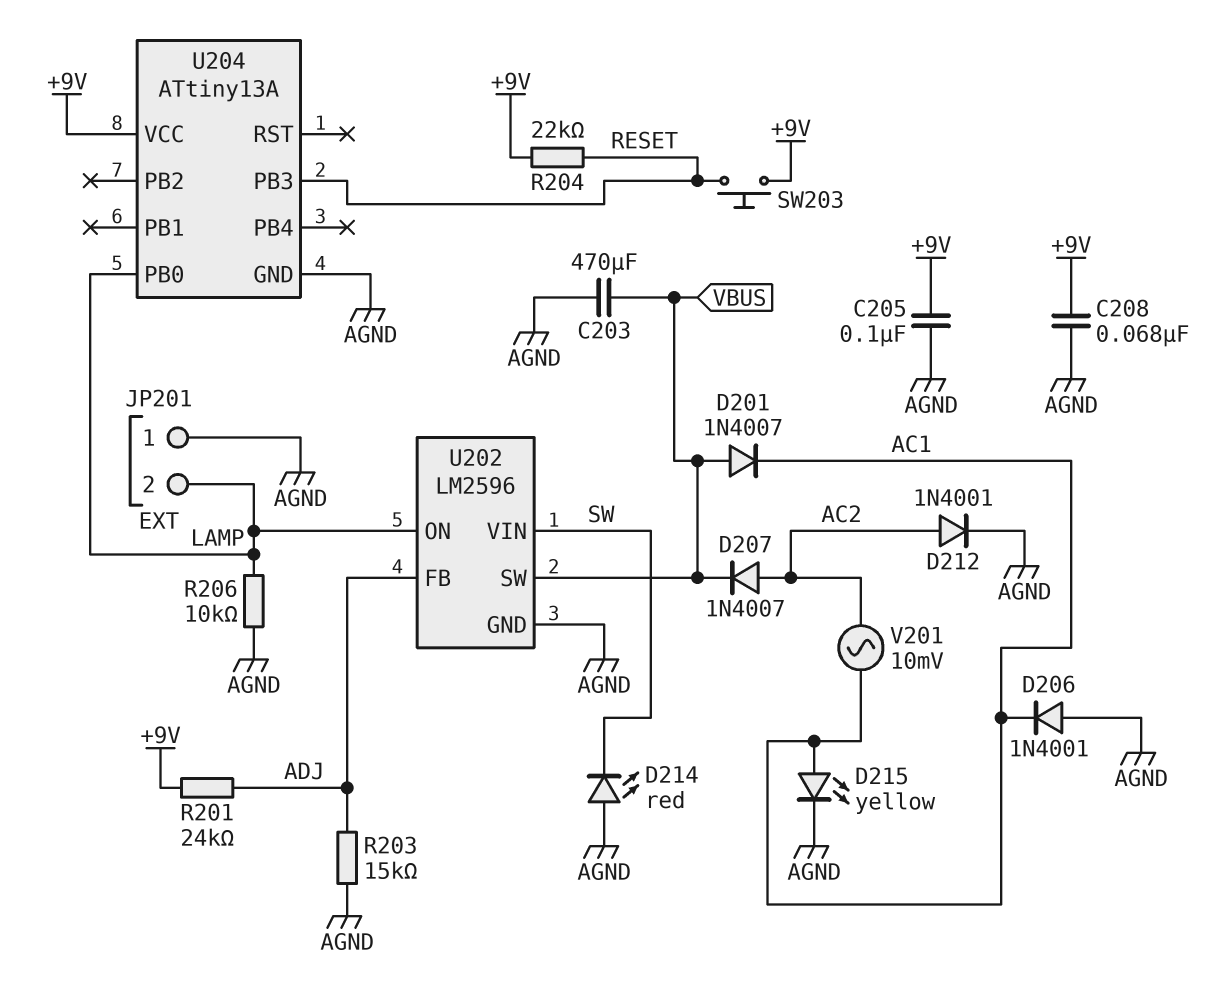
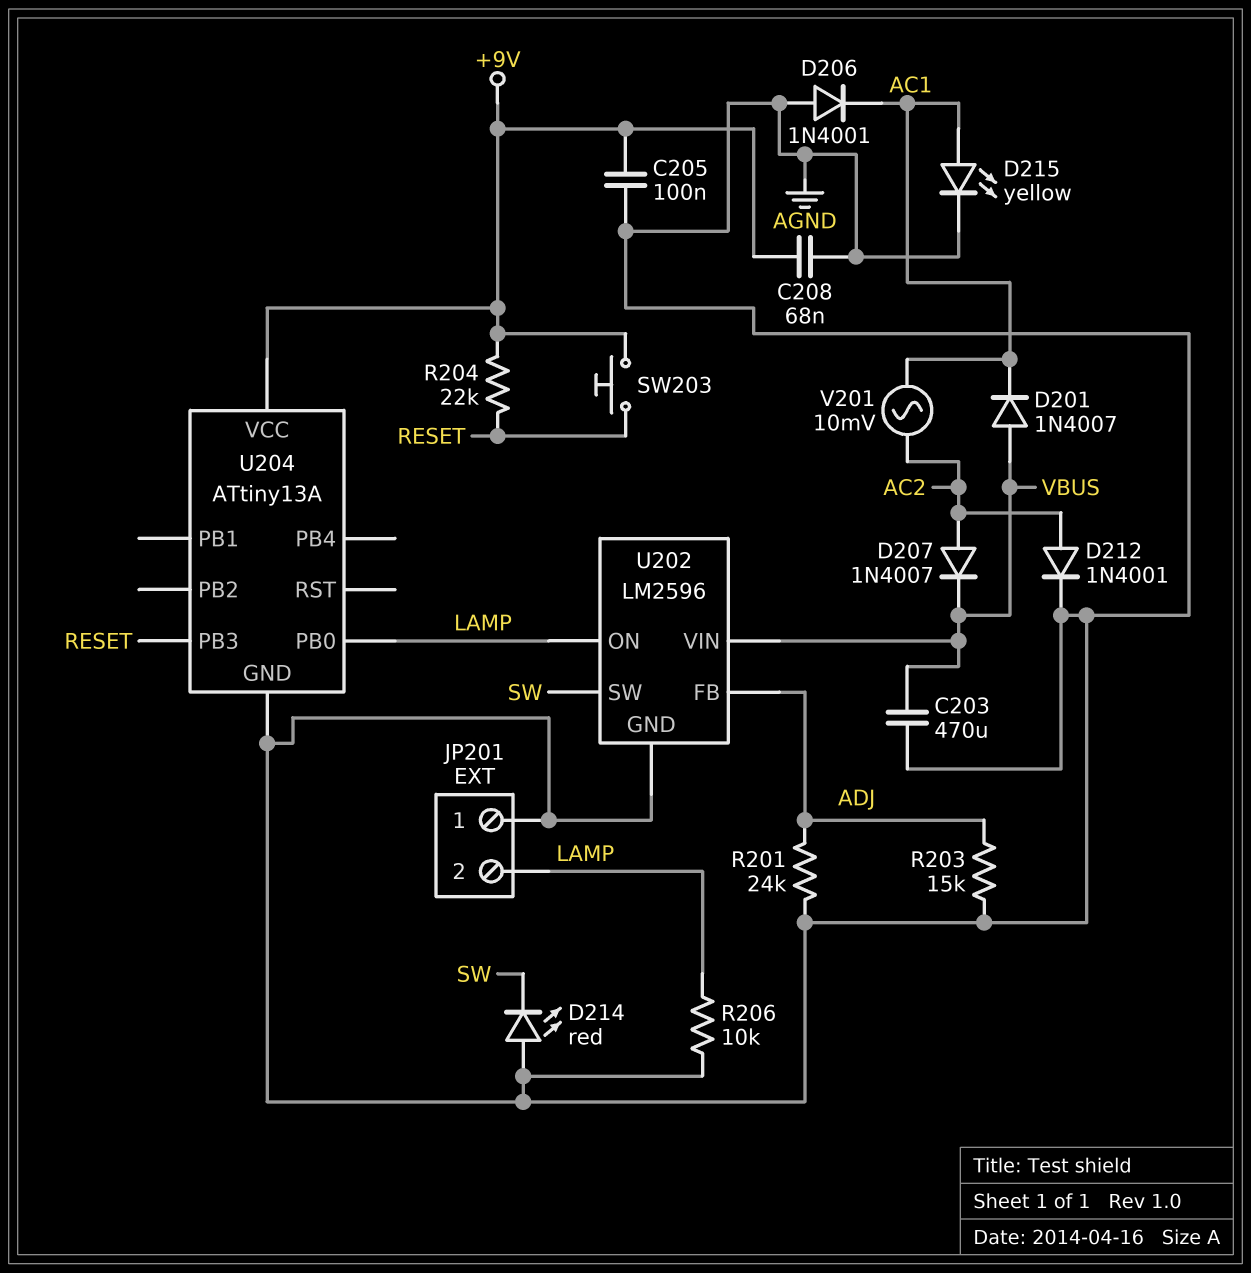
R201: 24k (+9V, ADJ) -> 24k (ADJ, AGND)
U202 pin SW: VBUS -> SW
U202 pin VIN: SW -> VBUS

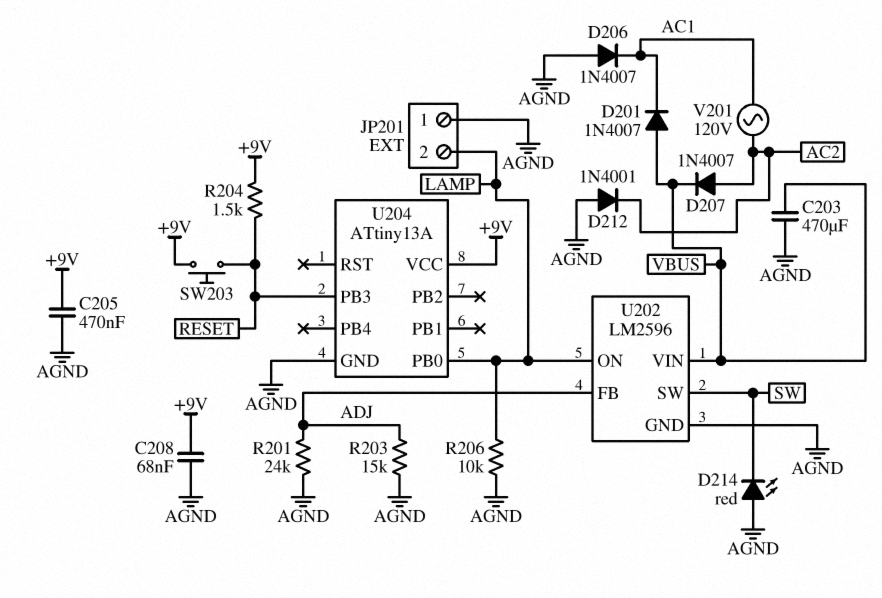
C205: 100nF (+9V, AGND) -> 470nF (+9V, AGND)
D206: diode 1N4001 (A AGND, K AC1) -> diode 1N4007 (A AGND, K AC1)
D212: diode 1N4001 (A AC2, K AGND) -> diode 1N4001 (A AGND, K AC2)
D215: LED yellow (A AC1, K AGND) -> none
R204: 22k (+9V, RESET) -> 1.5k (+9V, RESET)
V201: AC 10mV (AC1, AC2) -> AC 120V (AC1, AC2)

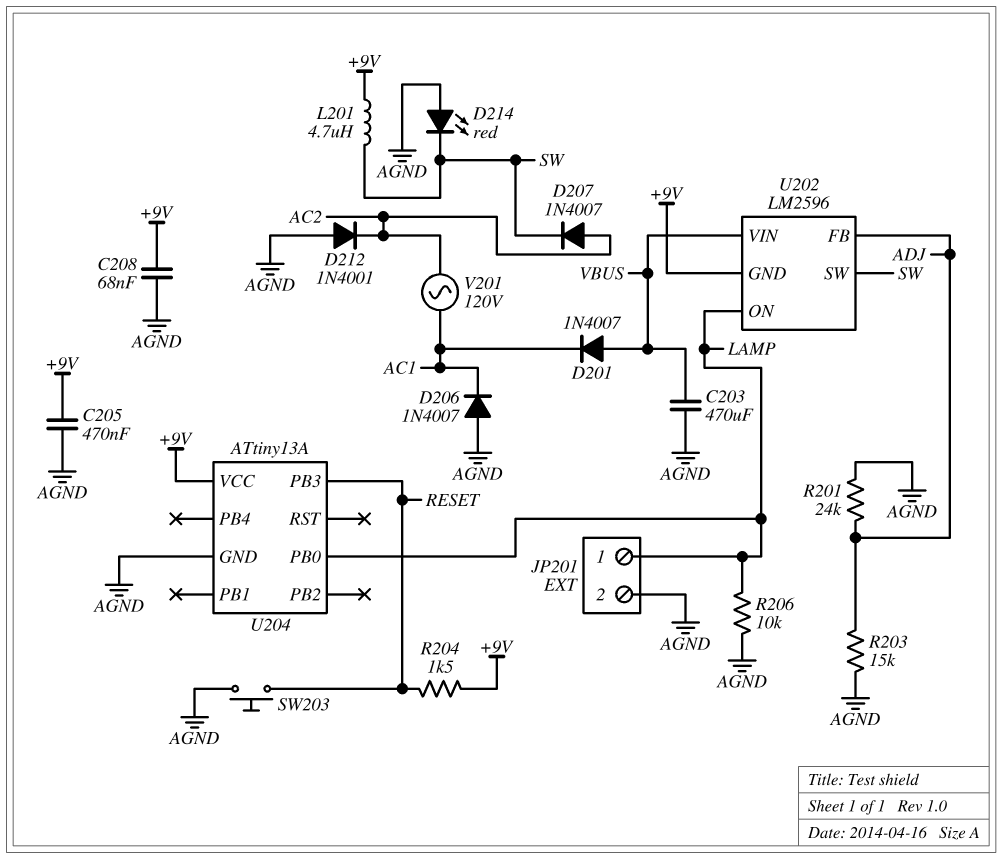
D207: diode 1N4007 (A AC2, K VBUS) -> diode 1N4007 (A AC2, K SW)
JP201 pin 1: AGND -> LAMP
JP201 pin 2: LAMP -> AGND
L201: none -> 4.7uH (+9V, SW)
SW203: button (+9V, RESET) -> button (AGND, RESET)
U202 pin GND: AGND -> +9V

